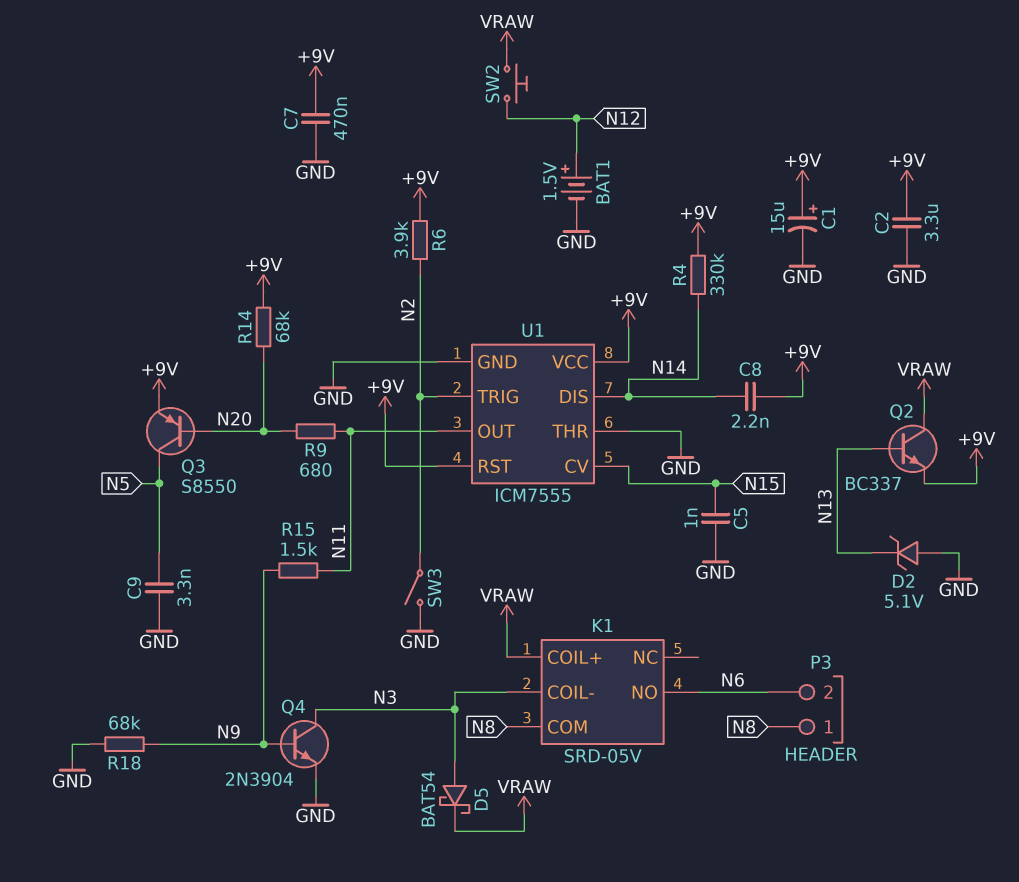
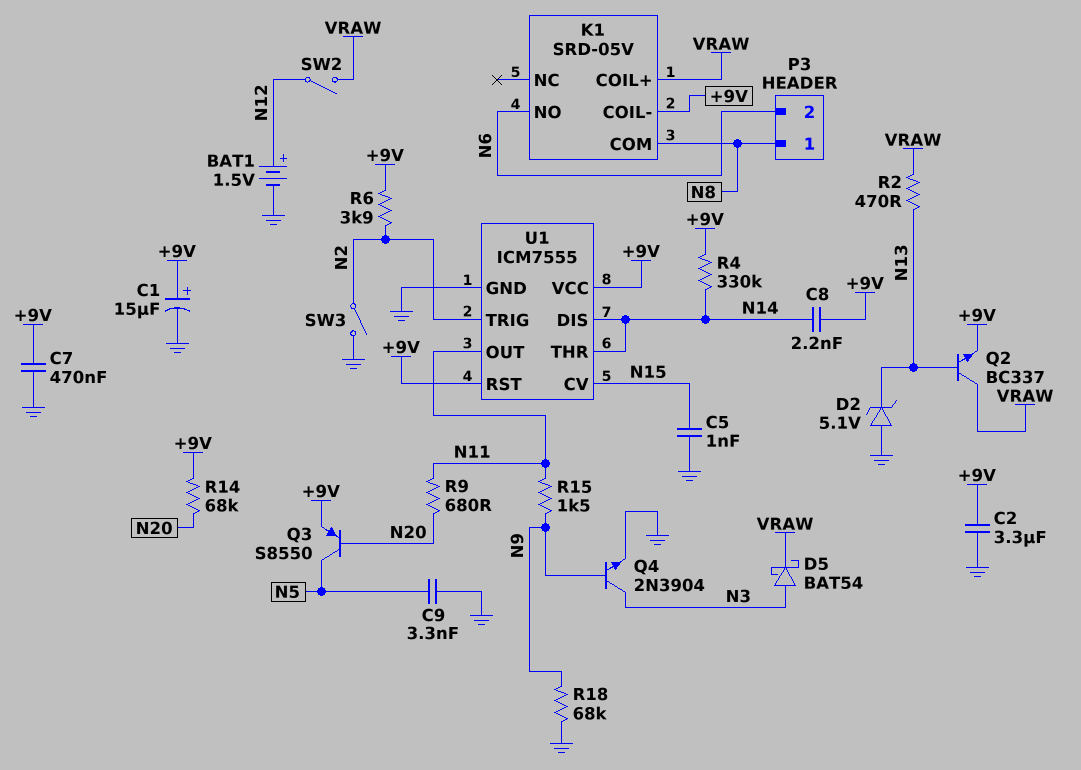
K1 pin COIL-: N3 -> +9V
R2: none -> 470 (N13, VRAW)
SW2: button (N12, VRAW) -> switch (N12, VRAW)
U1 pin THR: GND -> N14

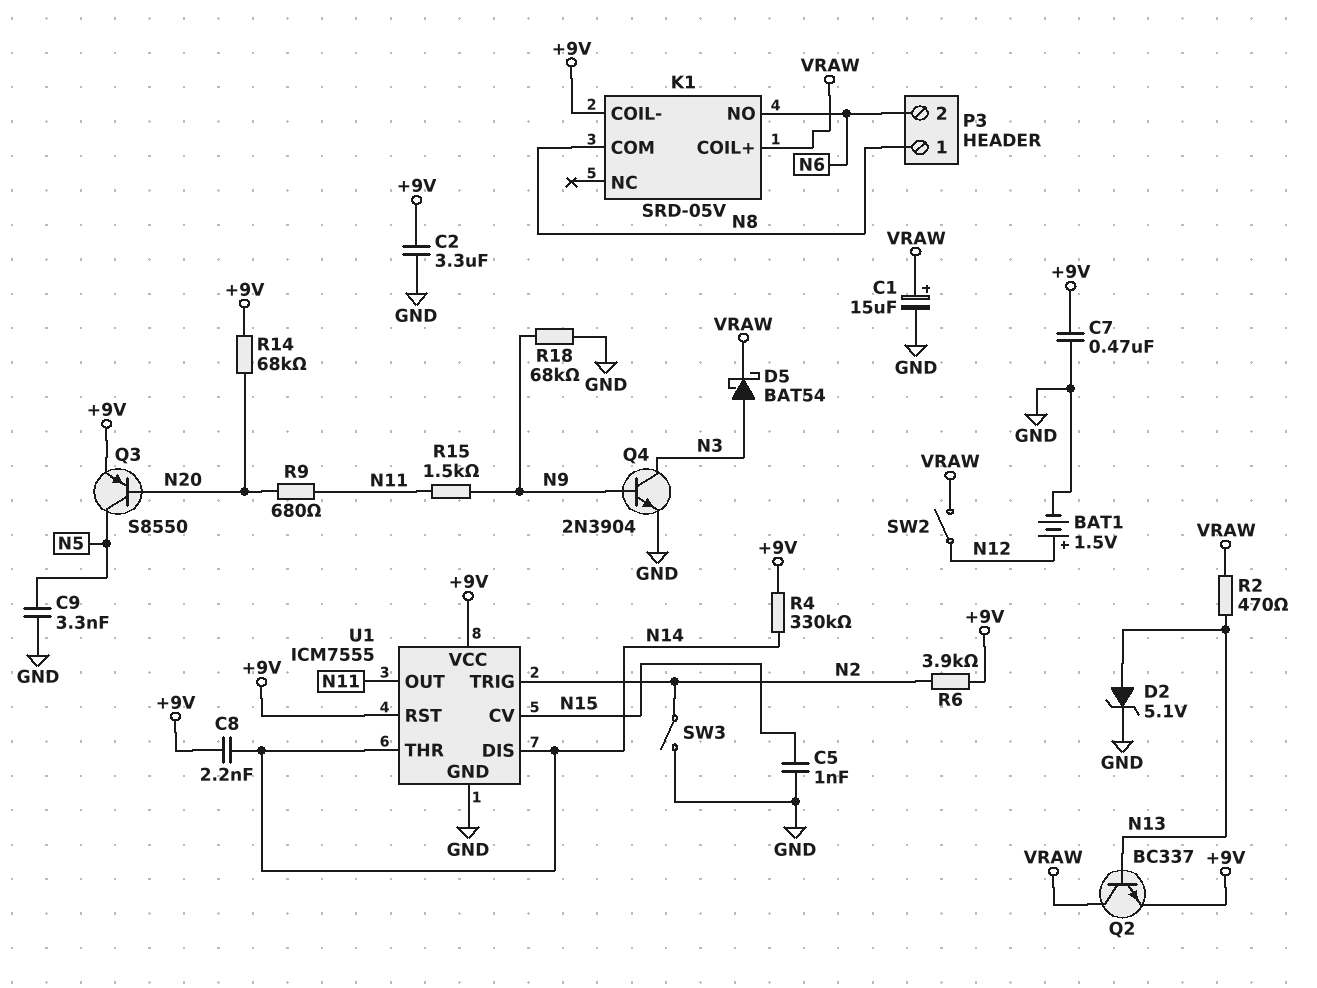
C1: 15uF (plus +9V, minus GND) -> 15uF (plus VRAW, minus GND)
D2: zener 5.1V (A GND, K N13) -> zener 5.1V (A N13, K GND)

